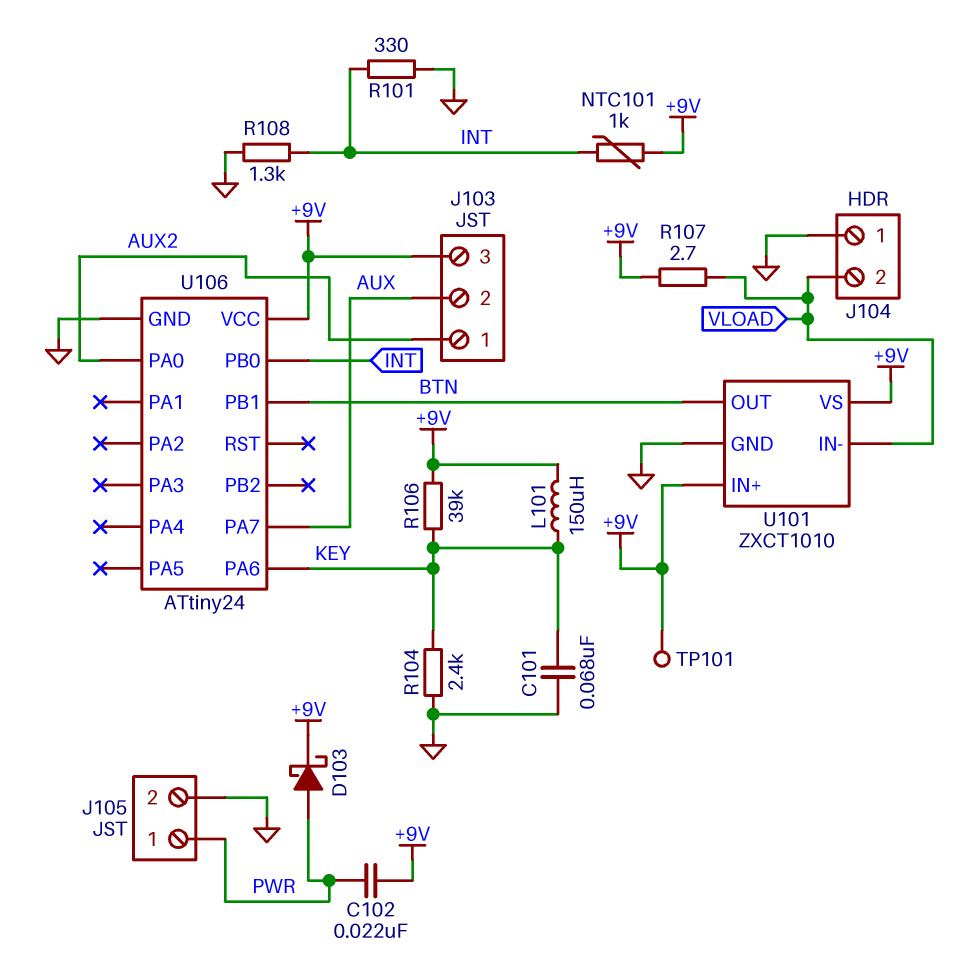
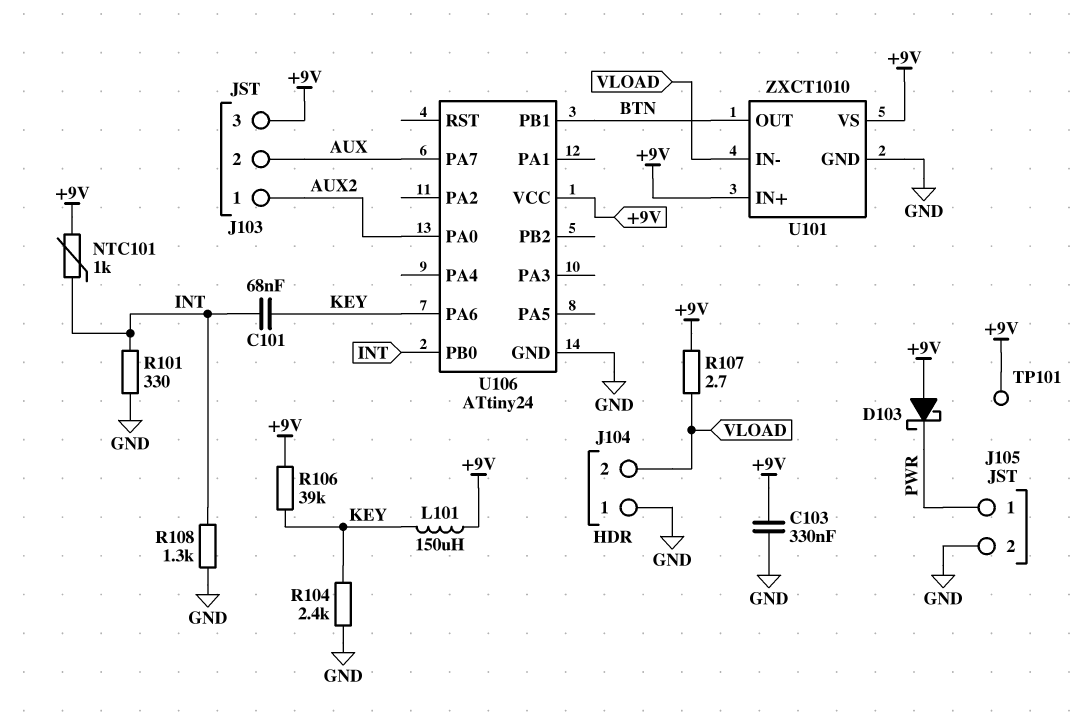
C101: 68nF (GND, KEY) -> 68nF (INT, KEY)
C102: 22nF (+9V, PWR) -> none
C103: none -> 330nF (+9V, GND)
D103: schottky (A PWR, K +9V) -> schottky (A +9V, K PWR)

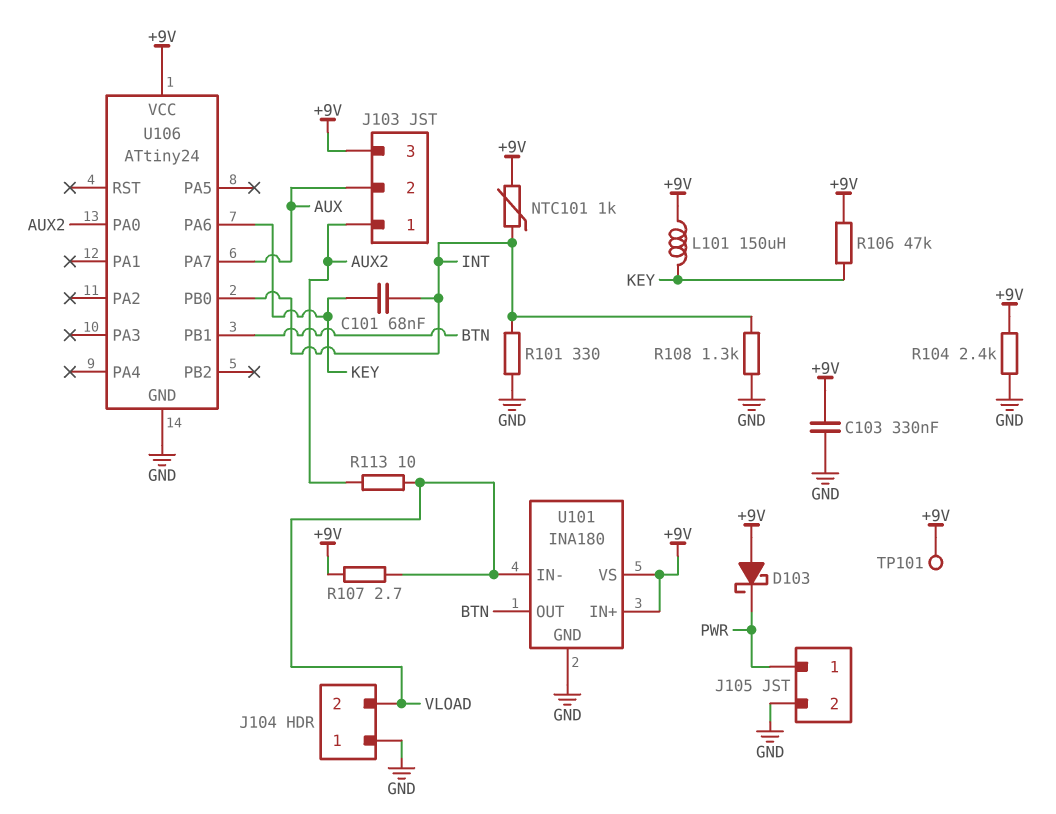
R104: 2.4k (GND, KEY) -> 2.4k (+9V, GND)
R106: 39k (+9V, KEY) -> 47k (+9V, KEY)
R113: none -> 10 (AUX2, VLOAD)
U101: ZXCT1010 -> INA180

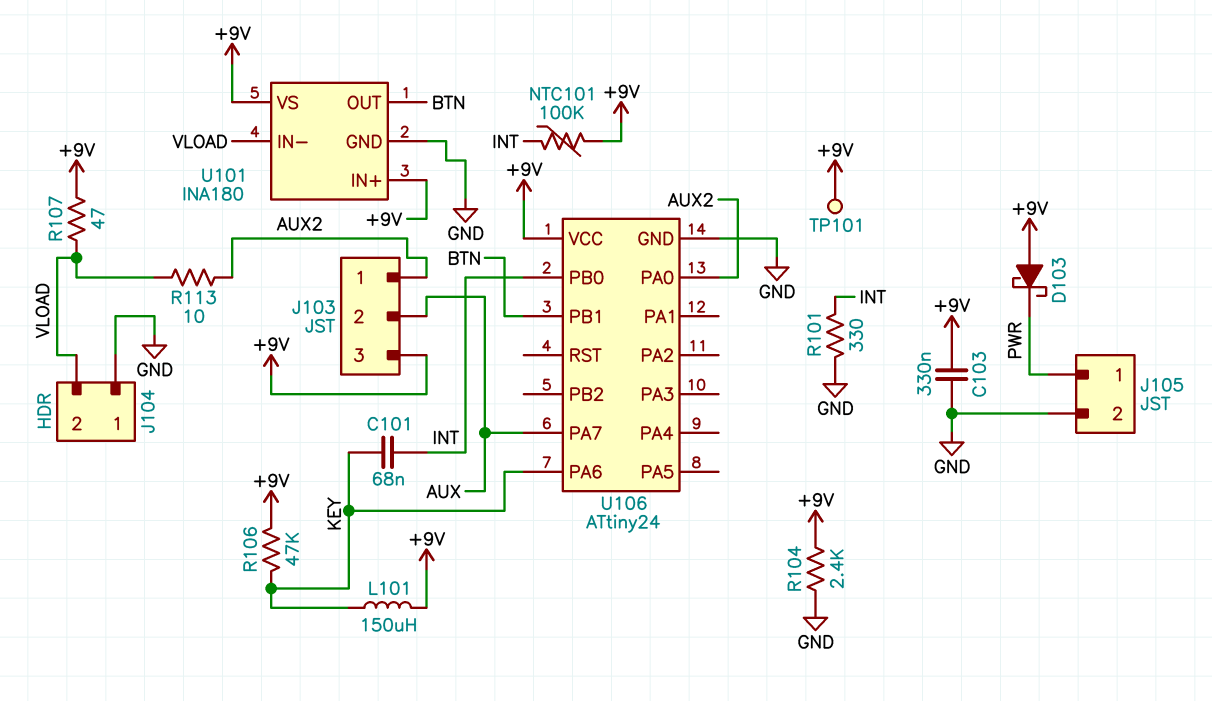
NTC101: 1k (+9V, INT) -> 100k (+9V, INT)
R107: 2.7 (+9V, VLOAD) -> 47 (+9V, VLOAD)
R108: 1.3k (GND, INT) -> none

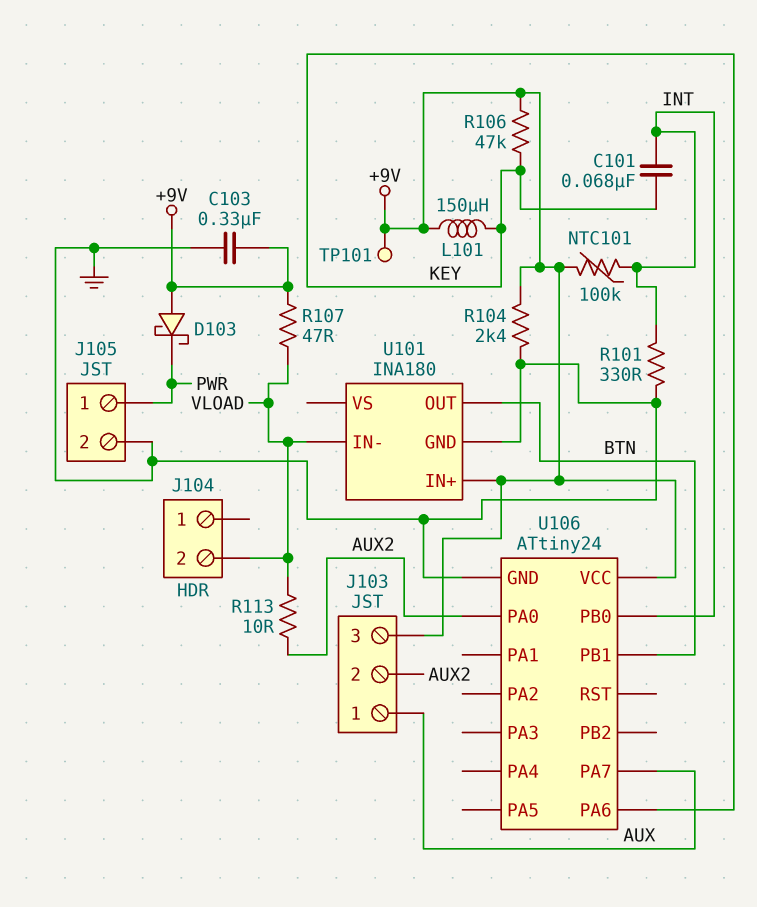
J103 pin 1: AUX2 -> AUX
J103 pin 2: AUX -> AUX2
J104 pin 1: GND -> none
U101 pin VS: +9V -> none

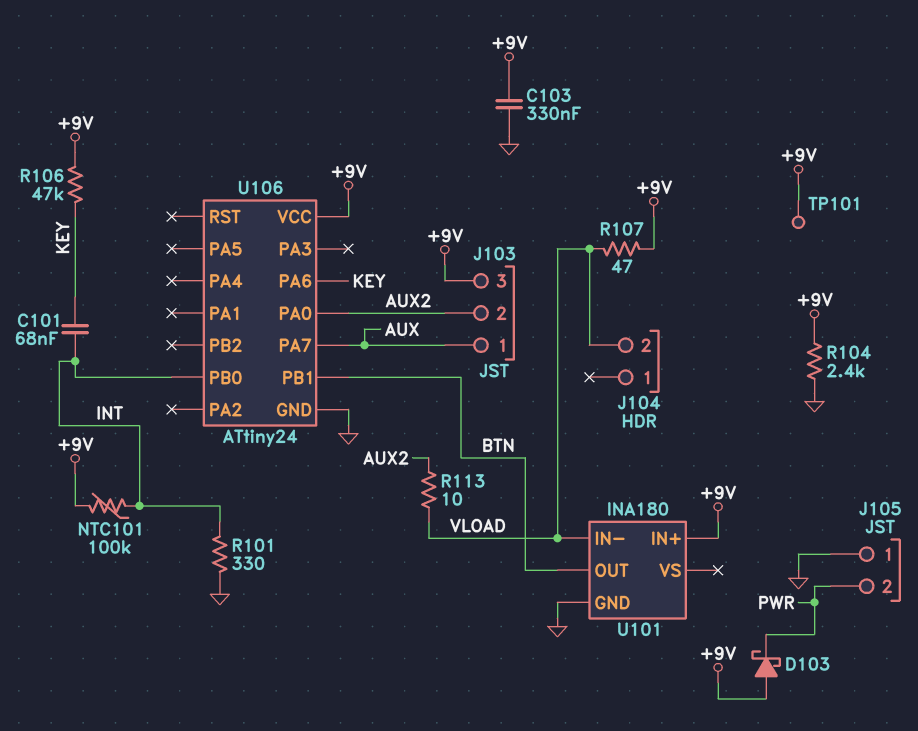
J105 pin 1: PWR -> GND
J105 pin 2: GND -> PWR
L101: 150uH (+9V, KEY) -> none

